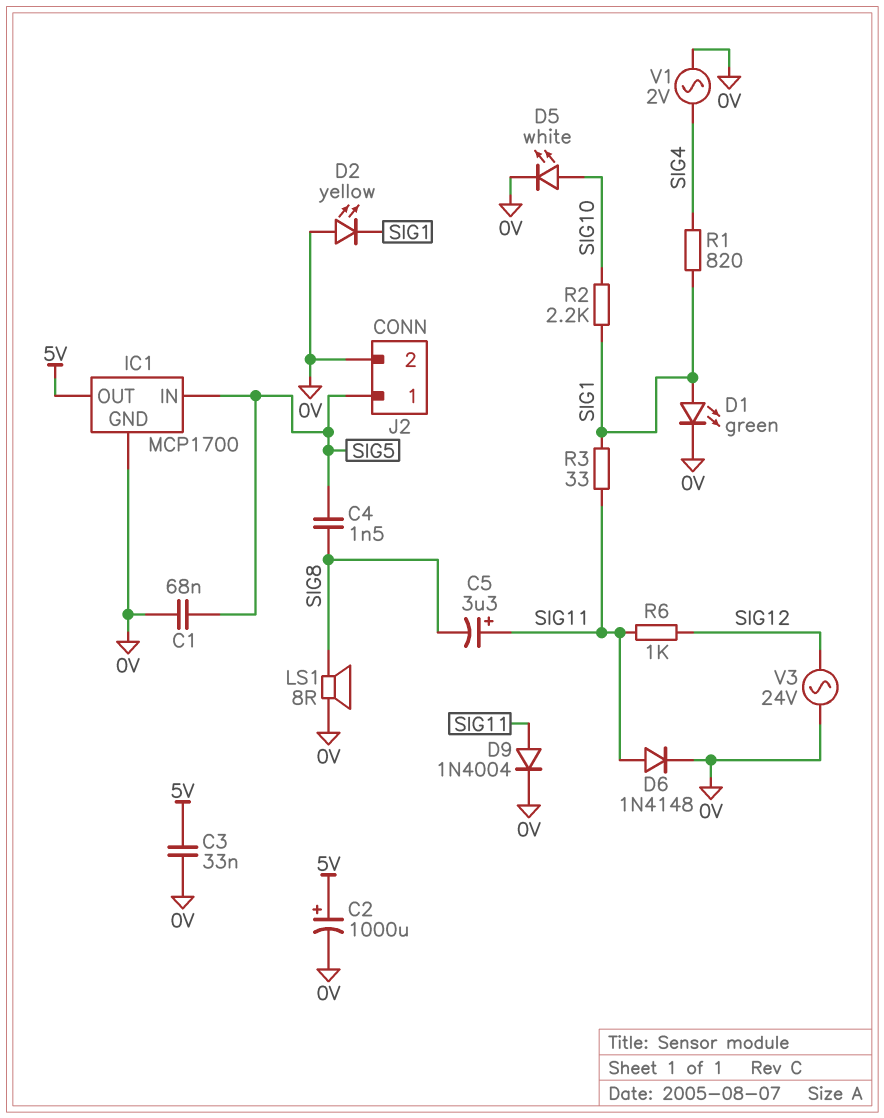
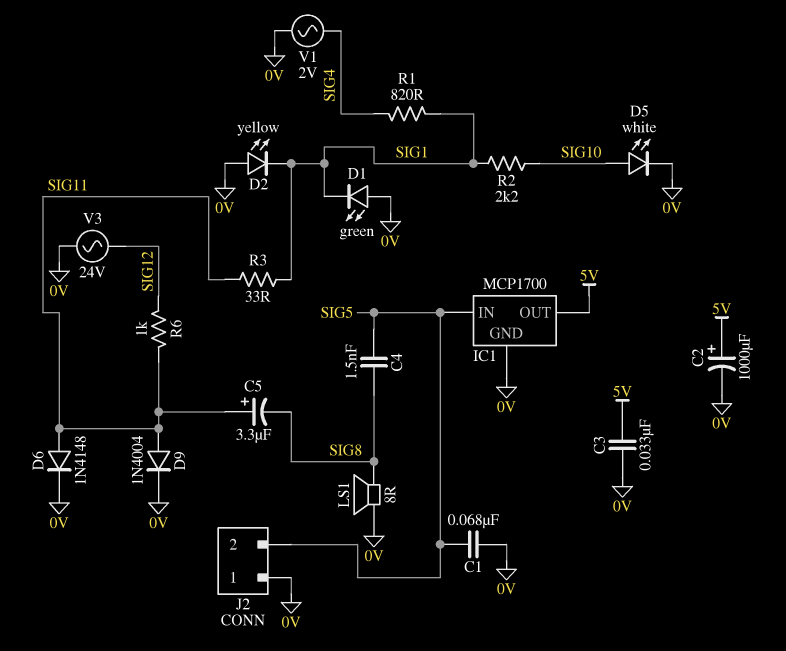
D1: LED green (A SIG1, K 0V) -> LED green (A 0V, K SIG1)
J2 pin 1: SIG5 -> 0V
J2 pin 2: 0V -> SIG5

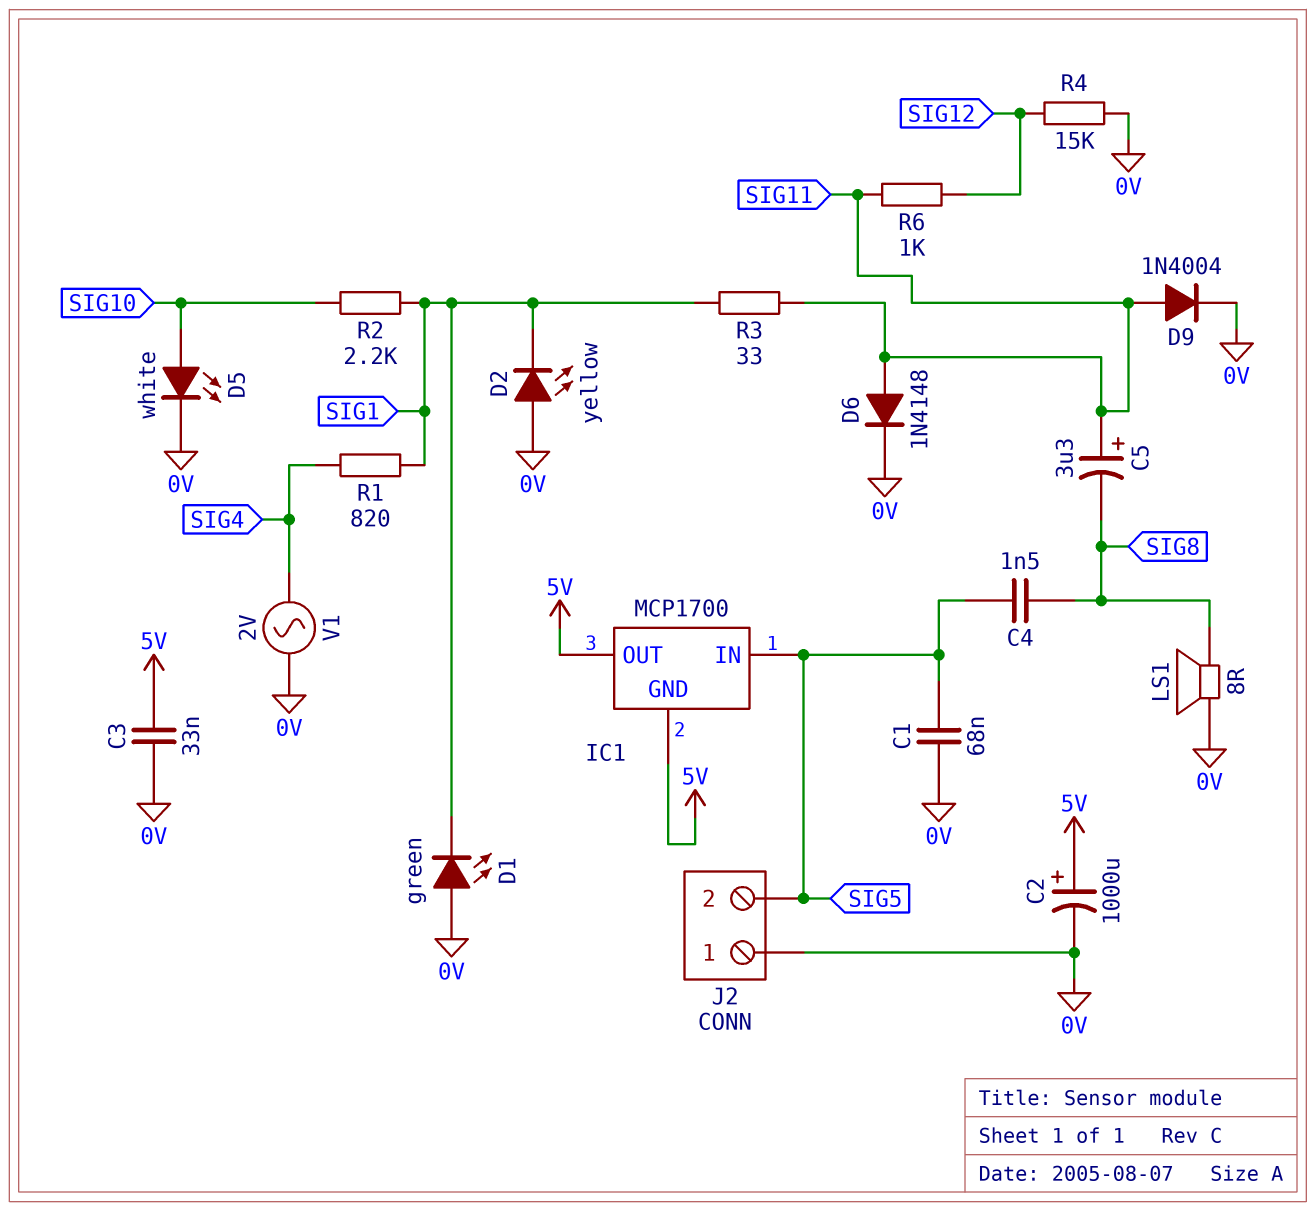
IC1 pin GND: 0V -> 5V
R4: none -> 15k (0V, SIG12)
V3: AC 24V (0V, SIG12) -> none

